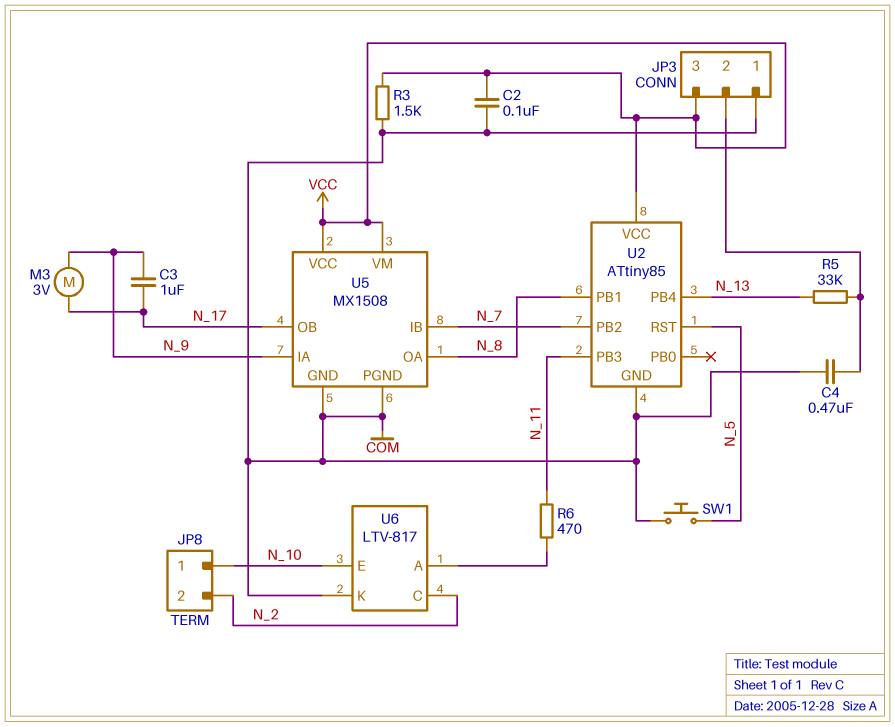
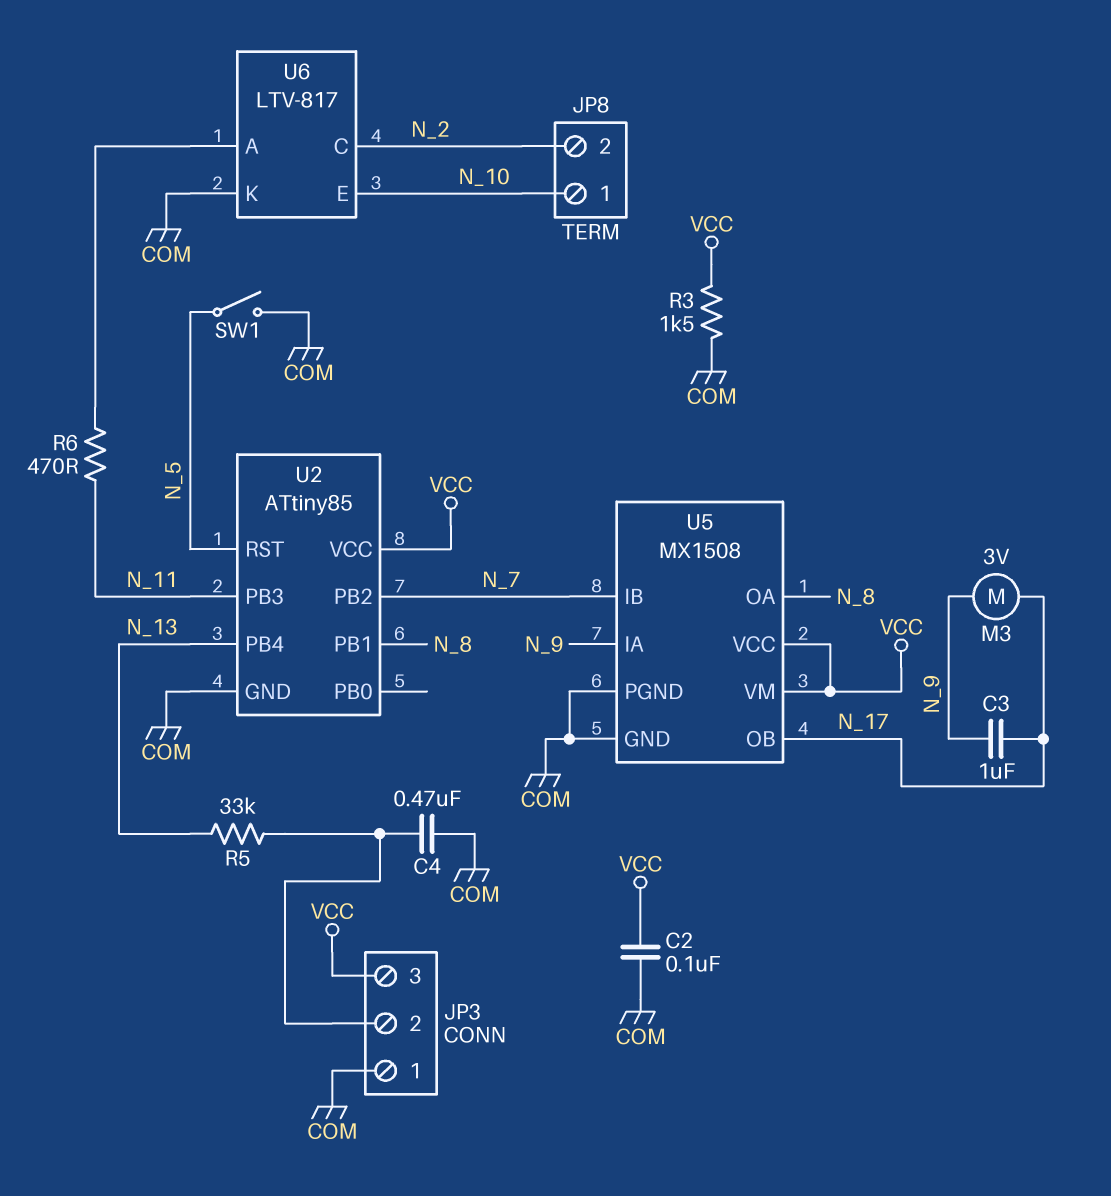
SW1: button (COM, N_5) -> switch (COM, N_5)

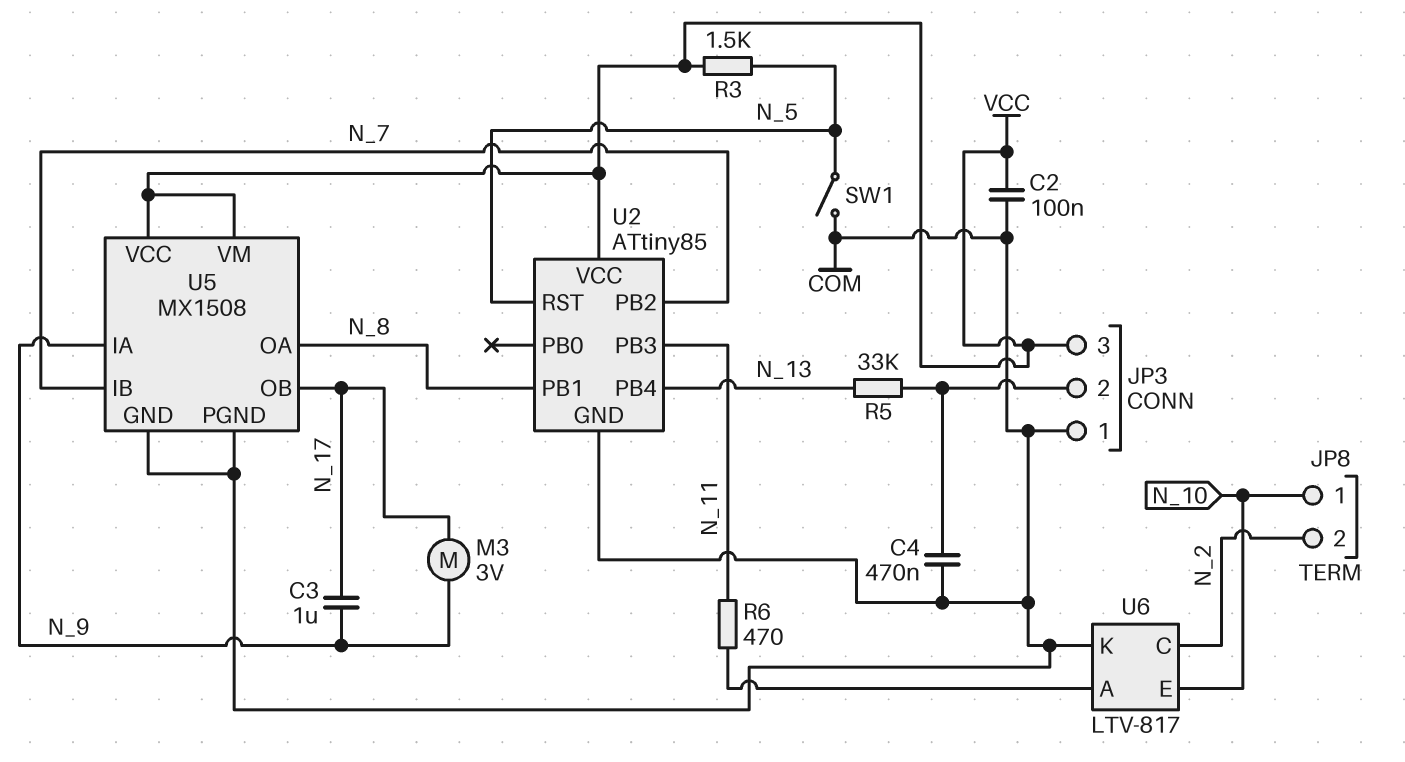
R3: 1.5k (COM, VCC) -> 1.5k (N_5, VCC)

